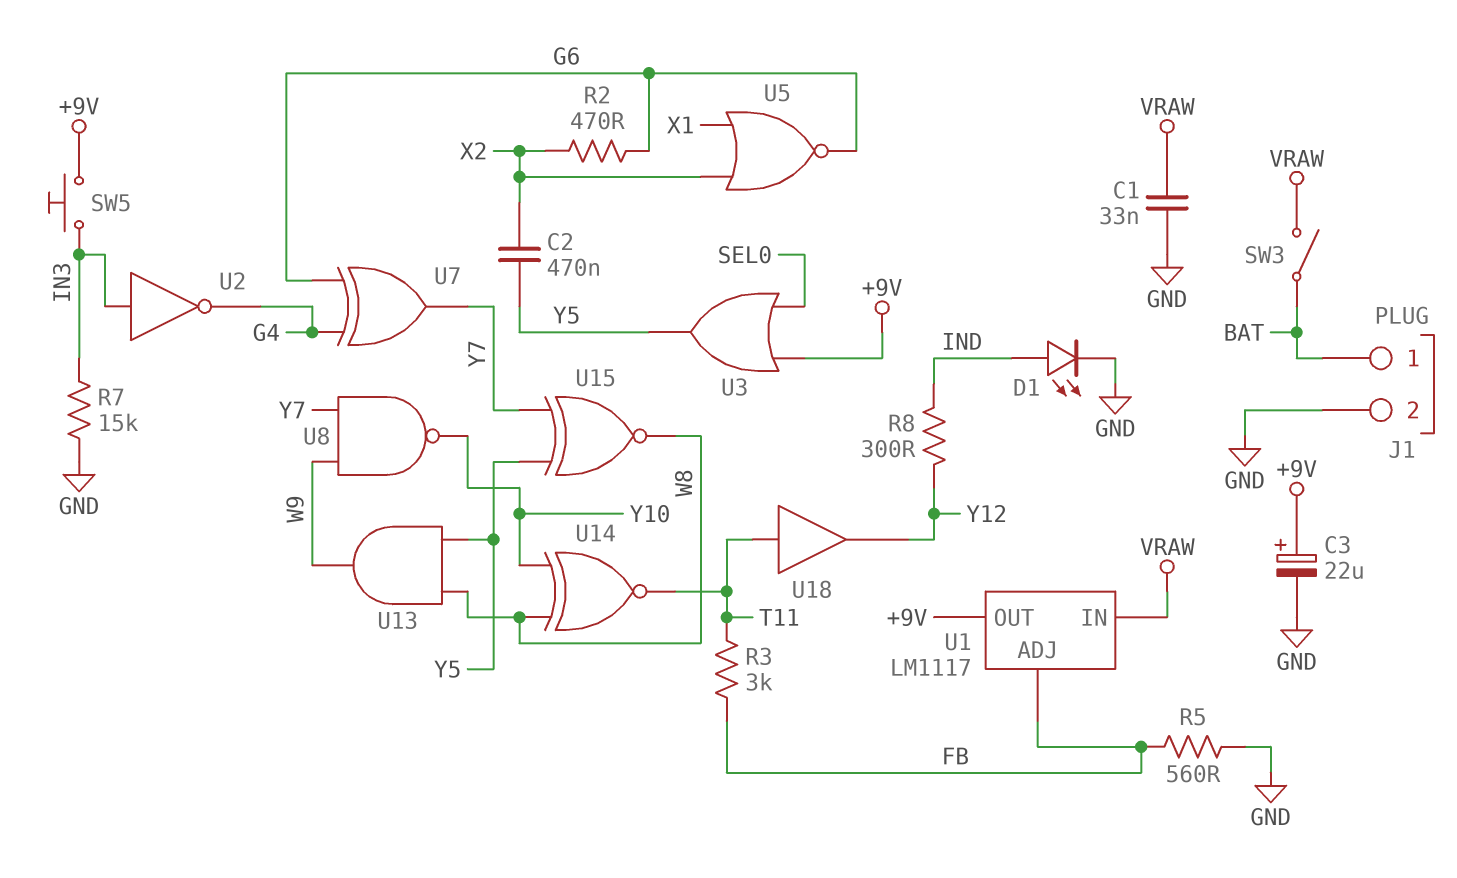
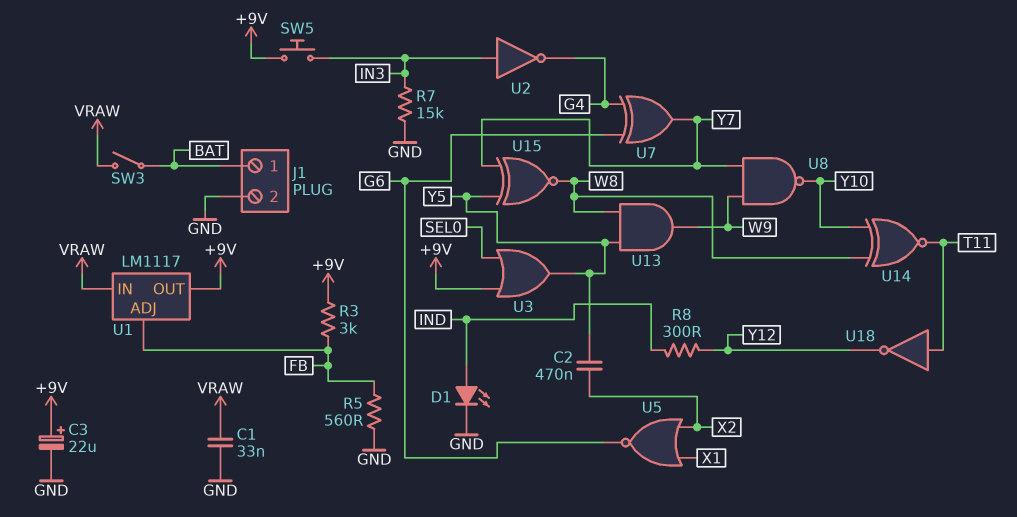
R2: 470 (G6, X2) -> none
R3: 3k (FB, T11) -> 3k (+9V, FB)
U18: buffer (in T11, out Y12) -> NOT (in T11, out Y12)

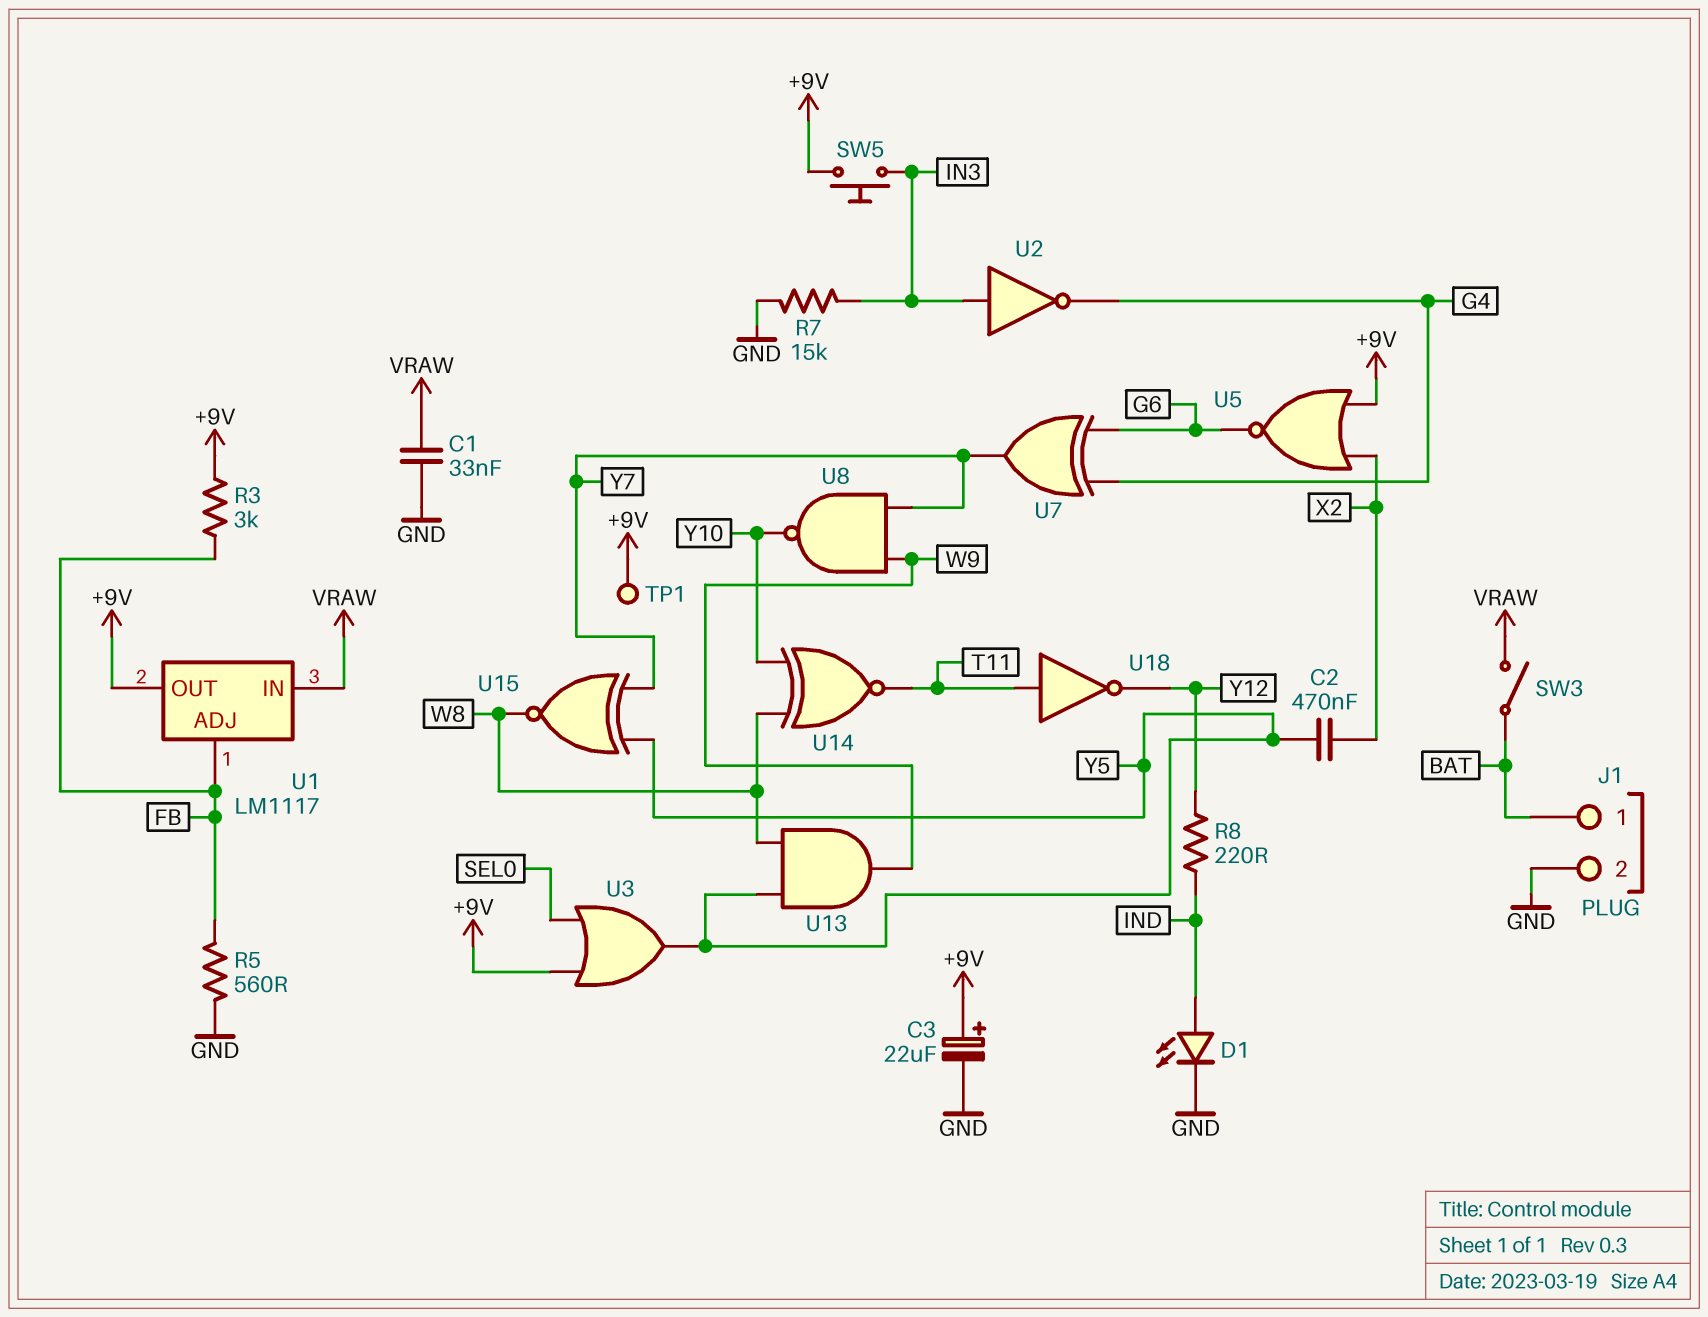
R8: 300 (IND, Y12) -> 220 (IND, Y12)
TP1: none -> test point (+9V)
U5: NOR (in X1, in X2, out G6) -> NOR (in +9V, in X2, out G6)

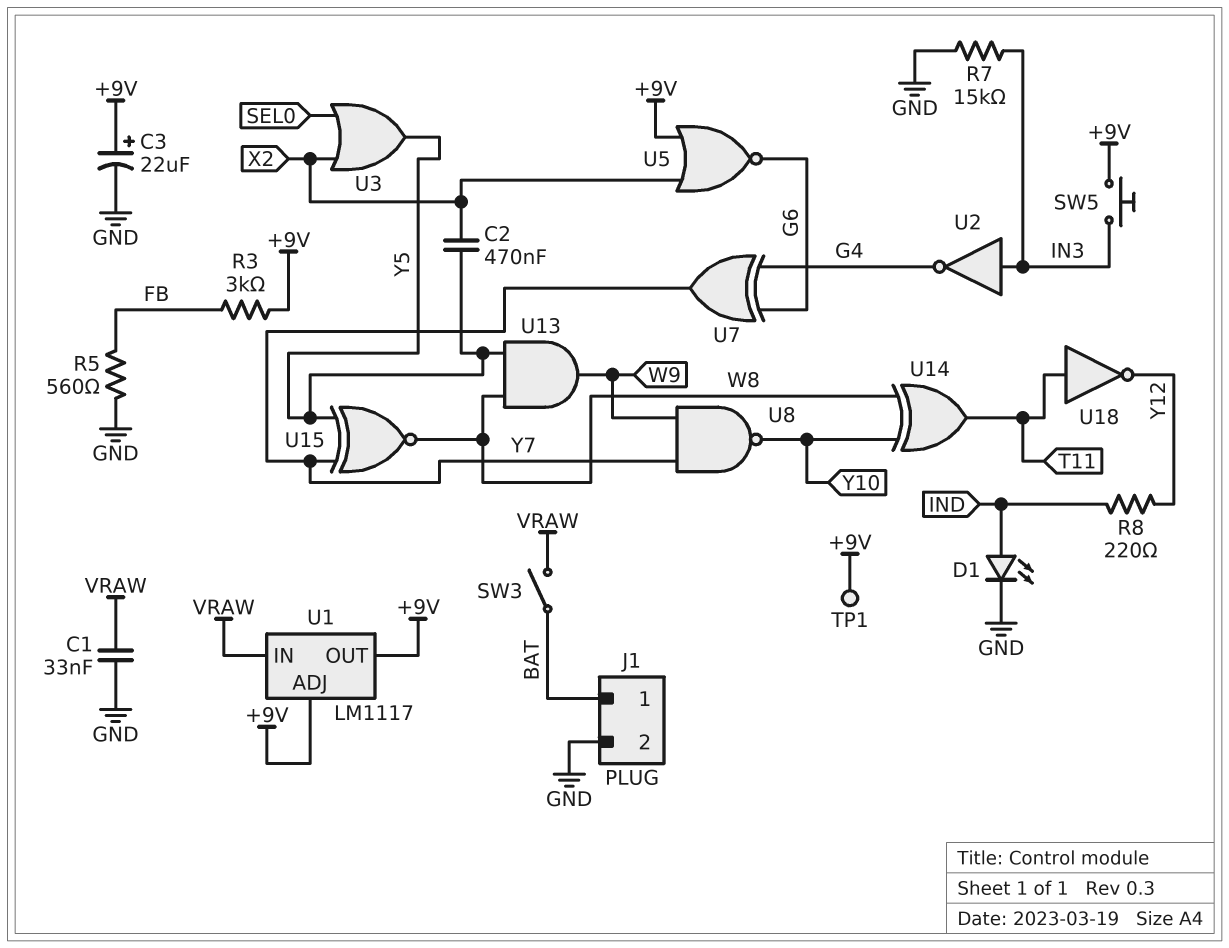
U1 pin ADJ: FB -> +9V
U3: OR (in +9V, in SEL0, out Y5) -> OR (in SEL0, in X2, out Y5)
U14: XNOR (in W8, in Y10, out T11) -> XOR (in W8, in Y10, out T11)

